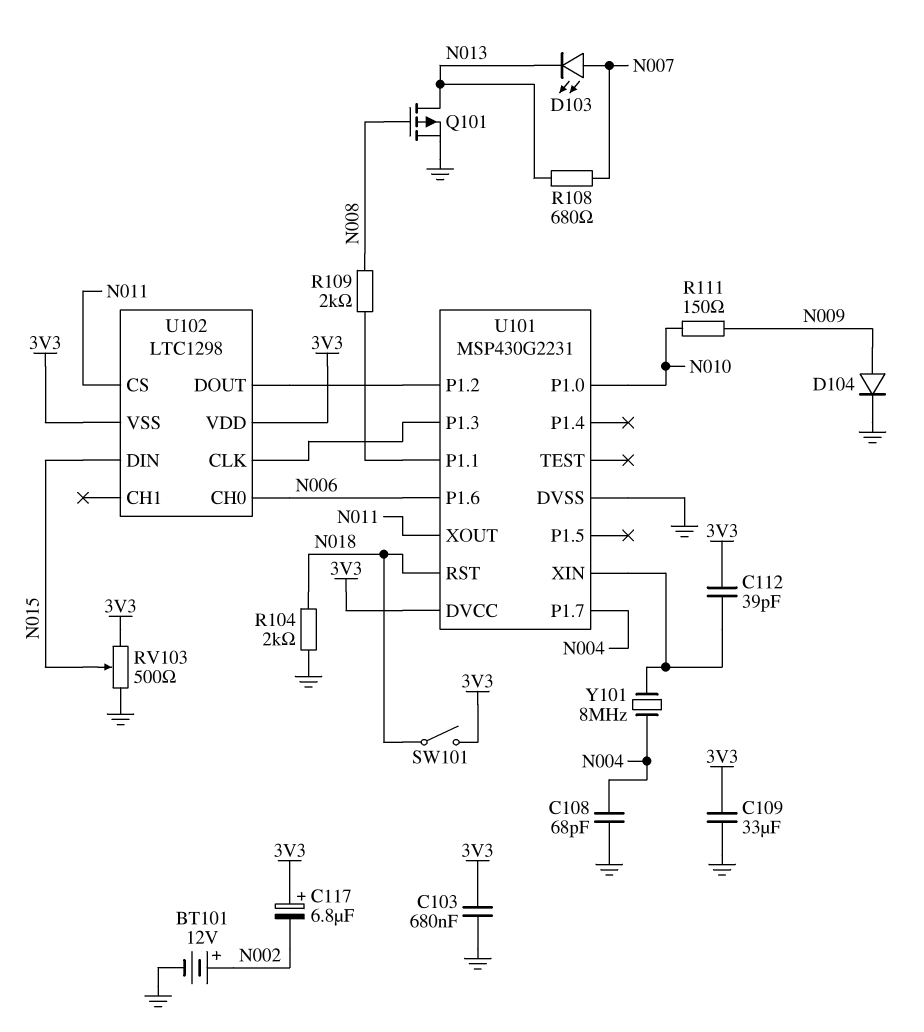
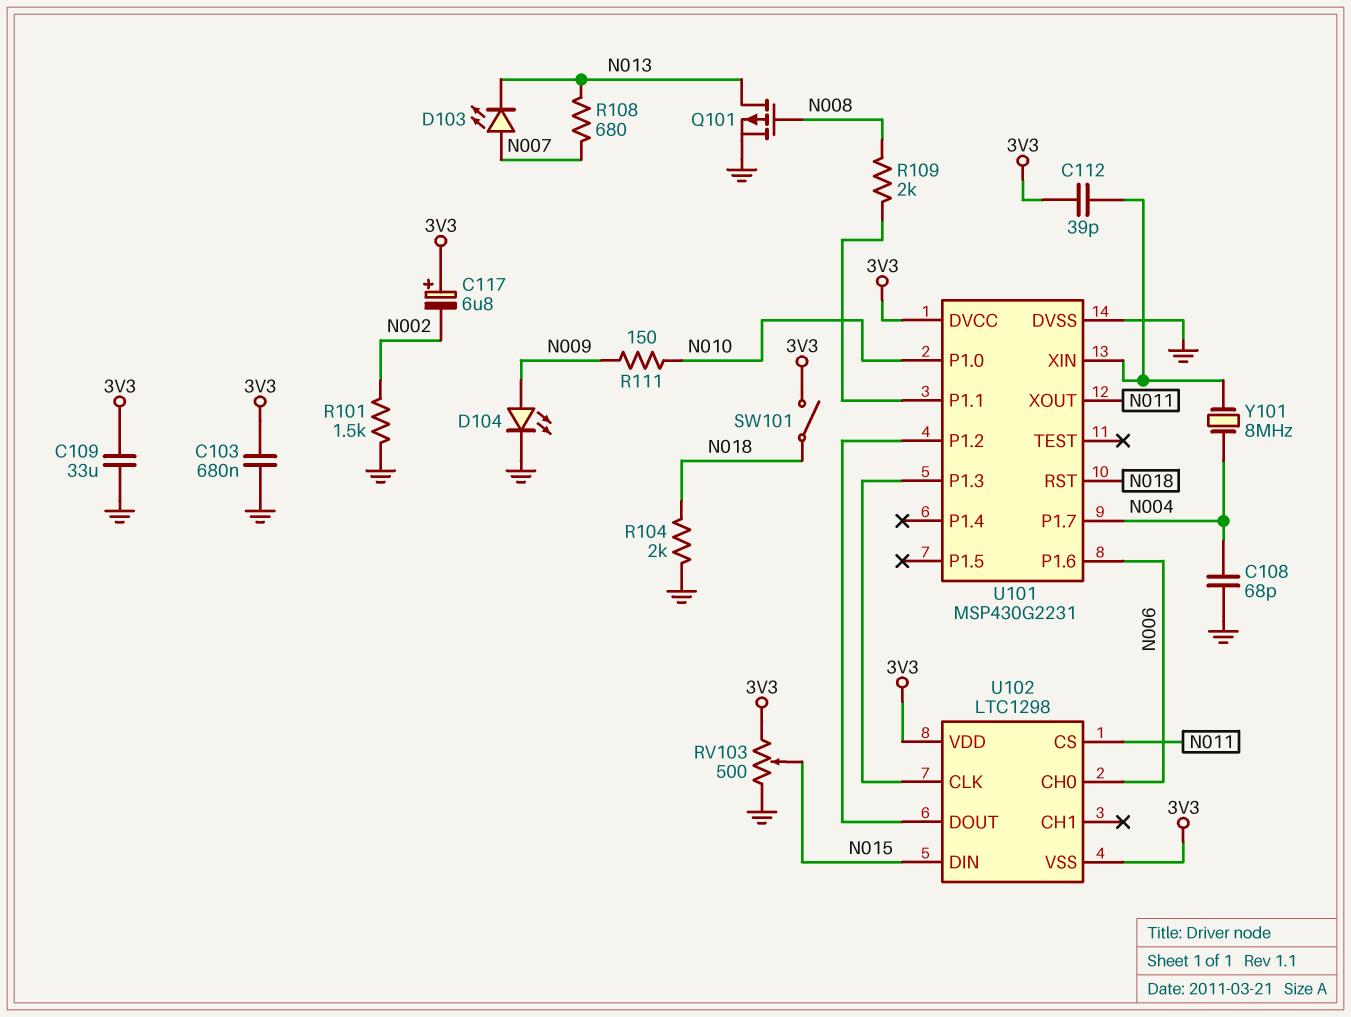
BT101: 12V (plus N002, minus GND) -> none
D104: diode (A N009, K GND) -> LED (A N009, K GND)
R101: none -> 1.5k (GND, N002)

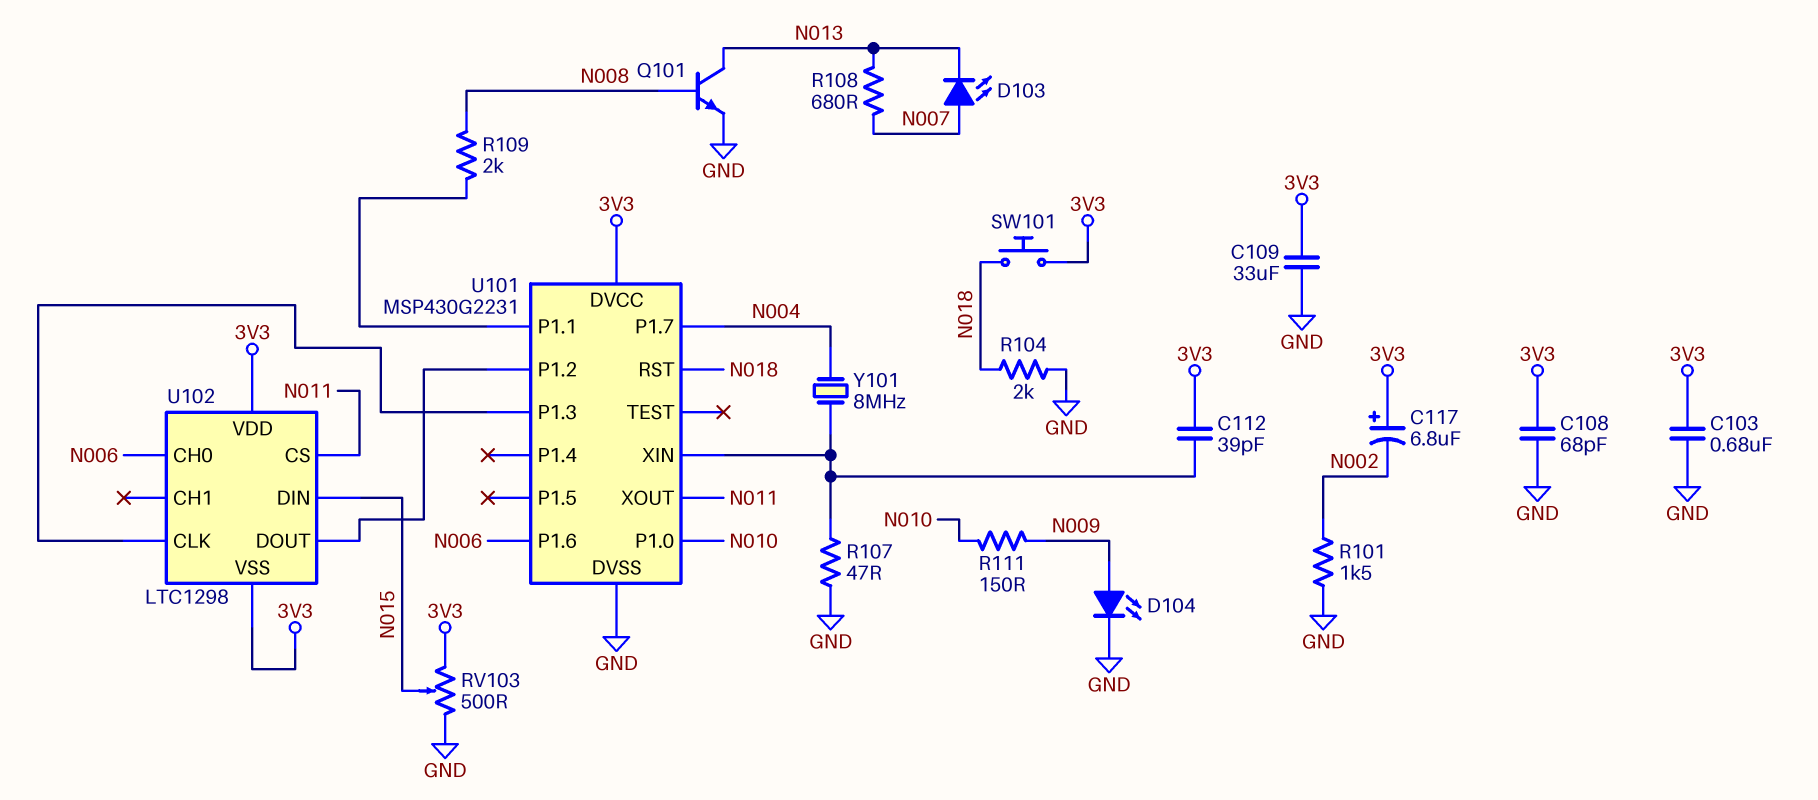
C108: 68pF (GND, N004) -> 68pF (3V3, GND)
Q101: PMOS (G N008, D N013, S GND) -> NPN (B N008, C N013, E GND)
R107: none -> 47 (GND, U101/XIN)
SW101: switch (3V3, N018) -> button (3V3, N018)

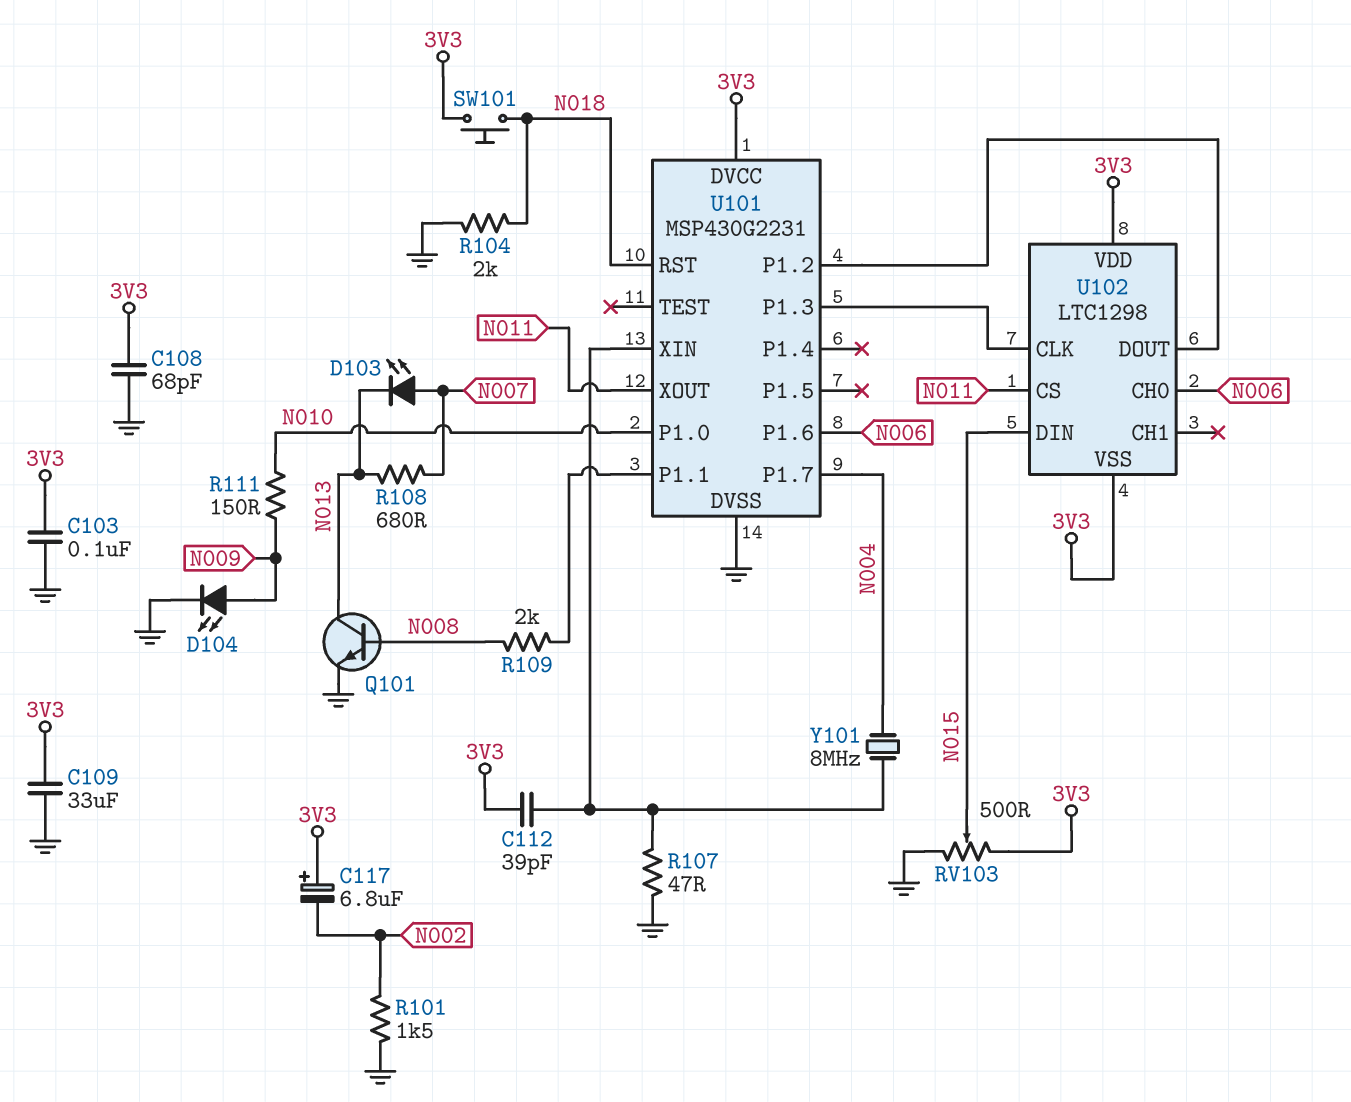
C103: 680nF (3V3, GND) -> 100nF (3V3, GND)

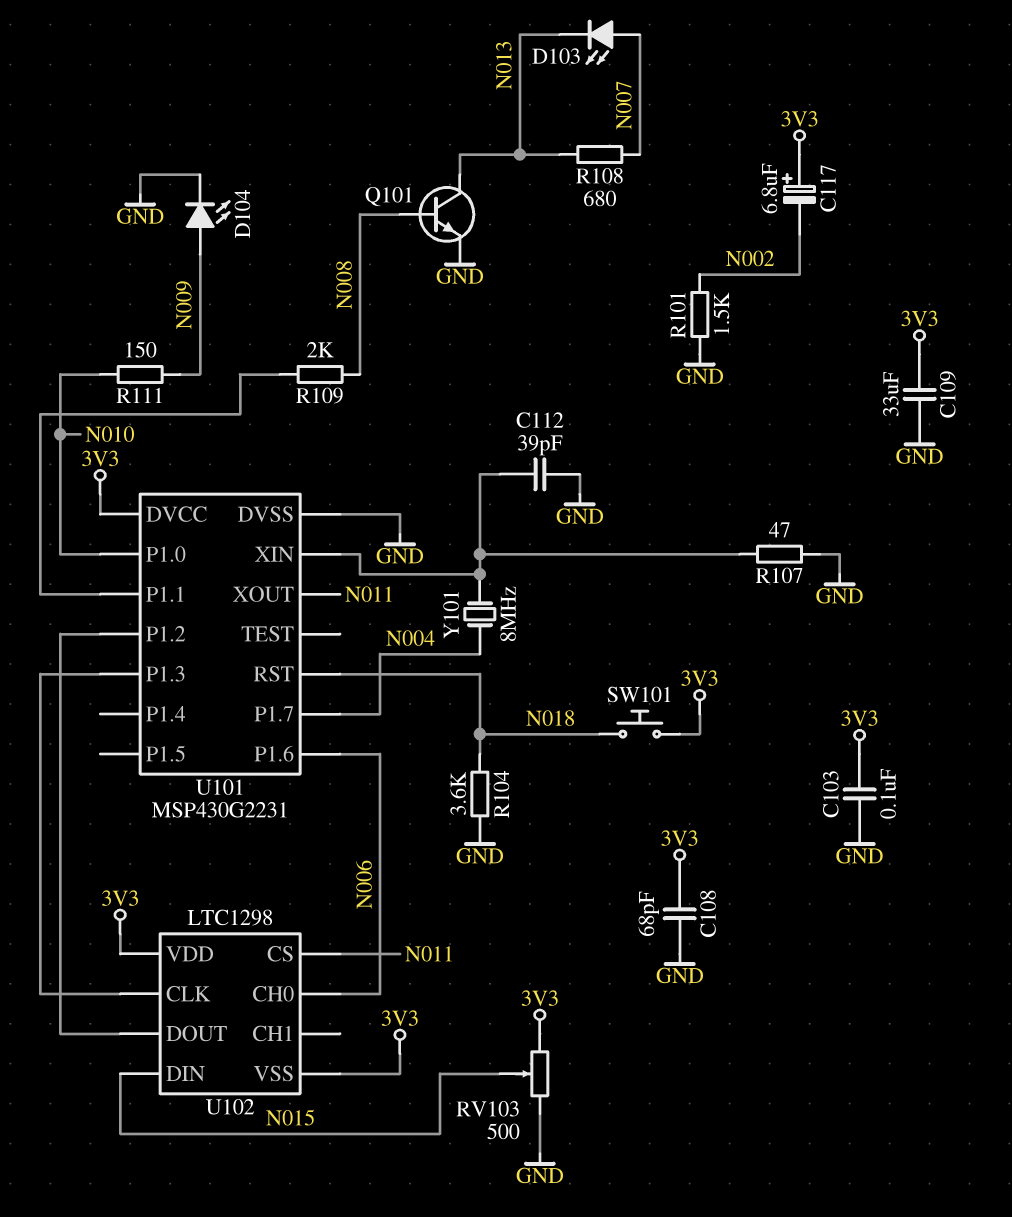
C112: 39pF (3V3, U101/XIN) -> 39pF (GND, U101/XIN)
R104: 2k (GND, N018) -> 3.6k (GND, N018)

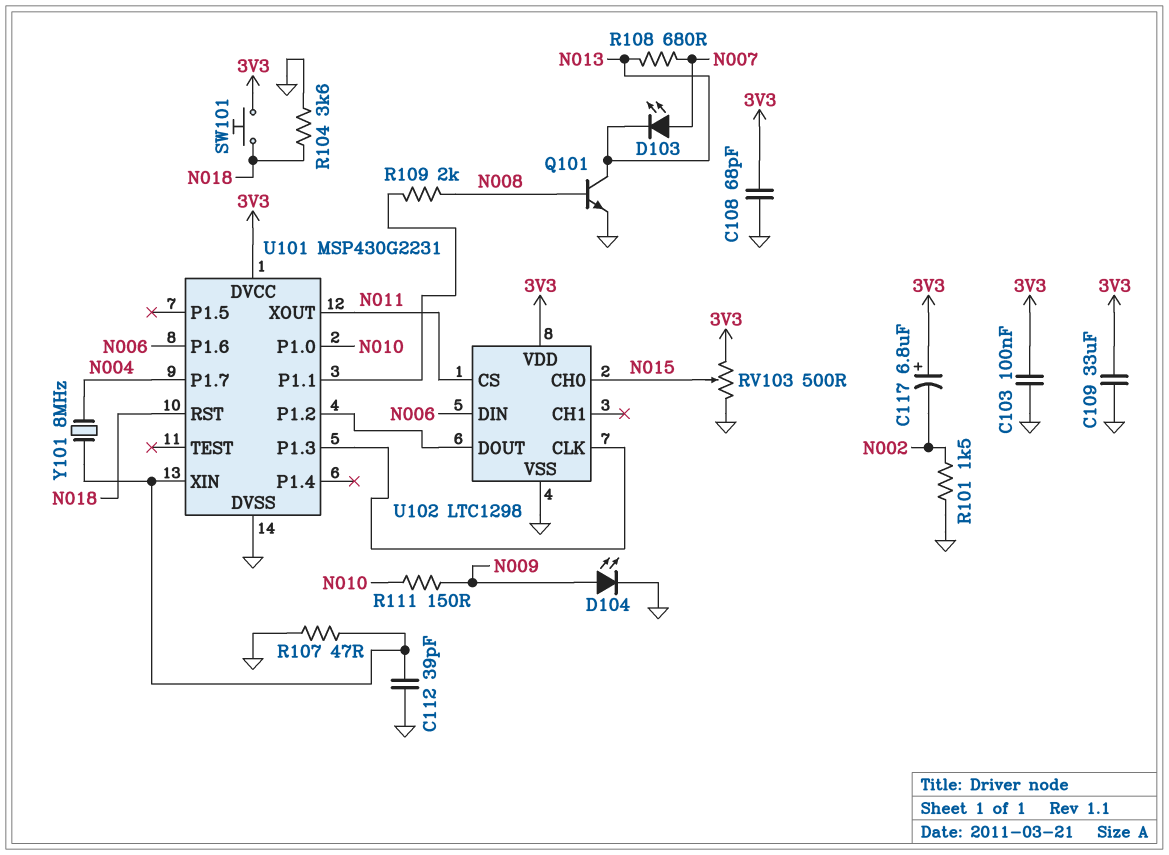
U102 pin CH0: N006 -> N015
U102 pin DIN: N015 -> N006
U102 pin VSS: 3V3 -> GND

